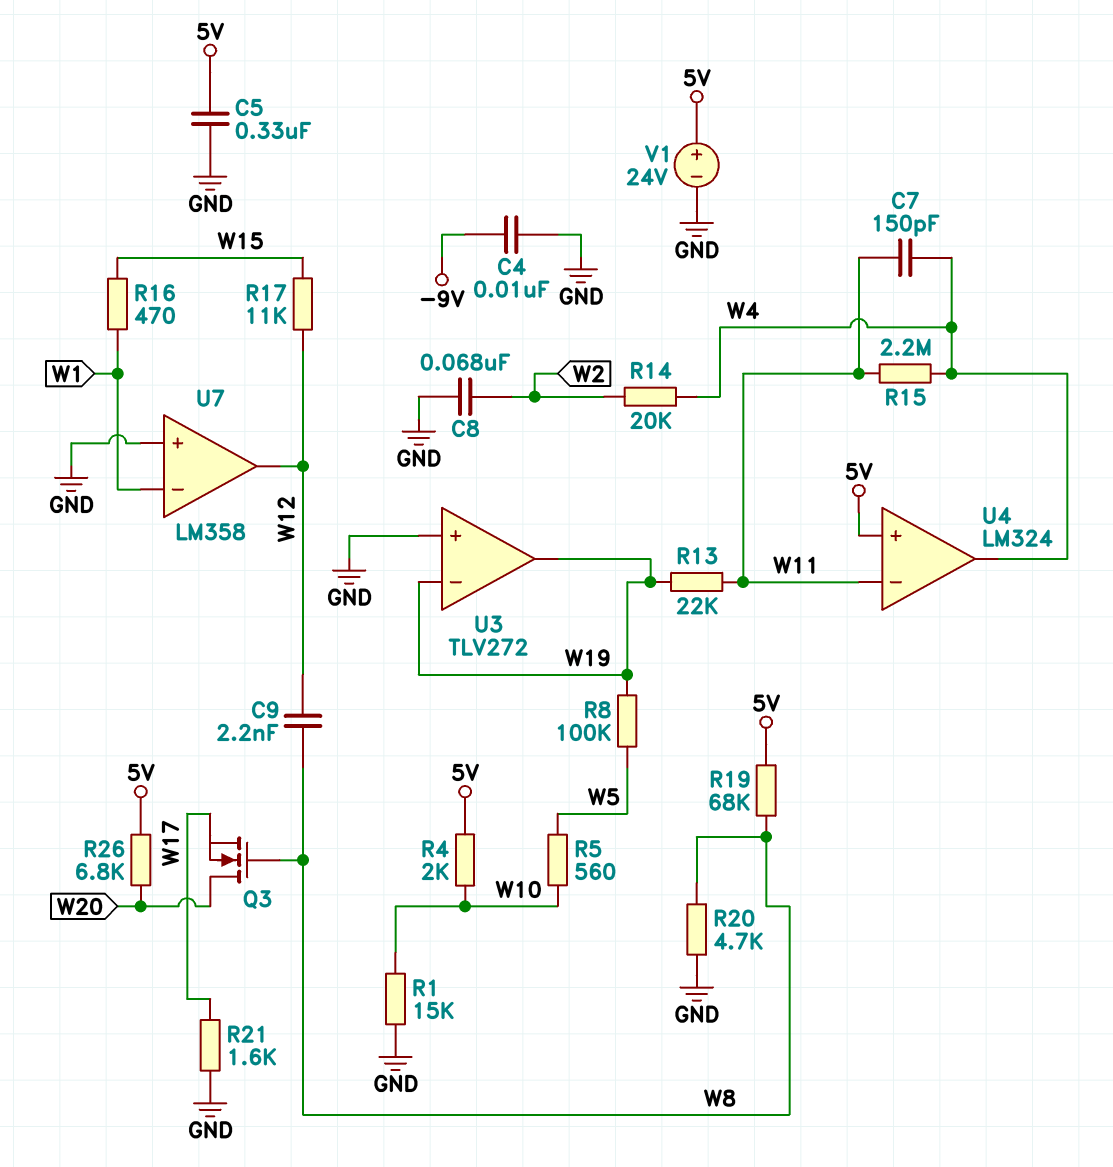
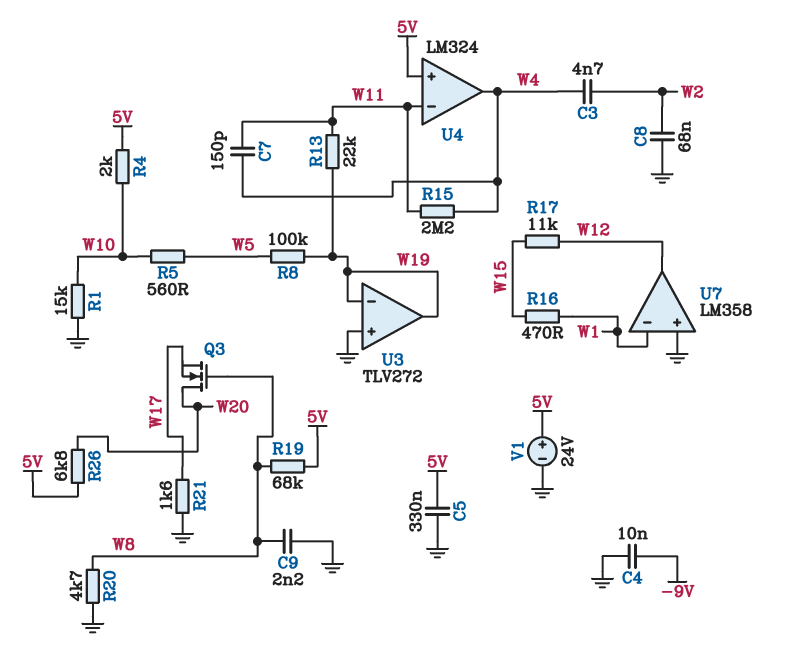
C3: none -> 4.7nF (W2, W4)
C9: 2.2nF (W8, W12) -> 2.2nF (GND, W8)
R14: 20k (W2, W4) -> none

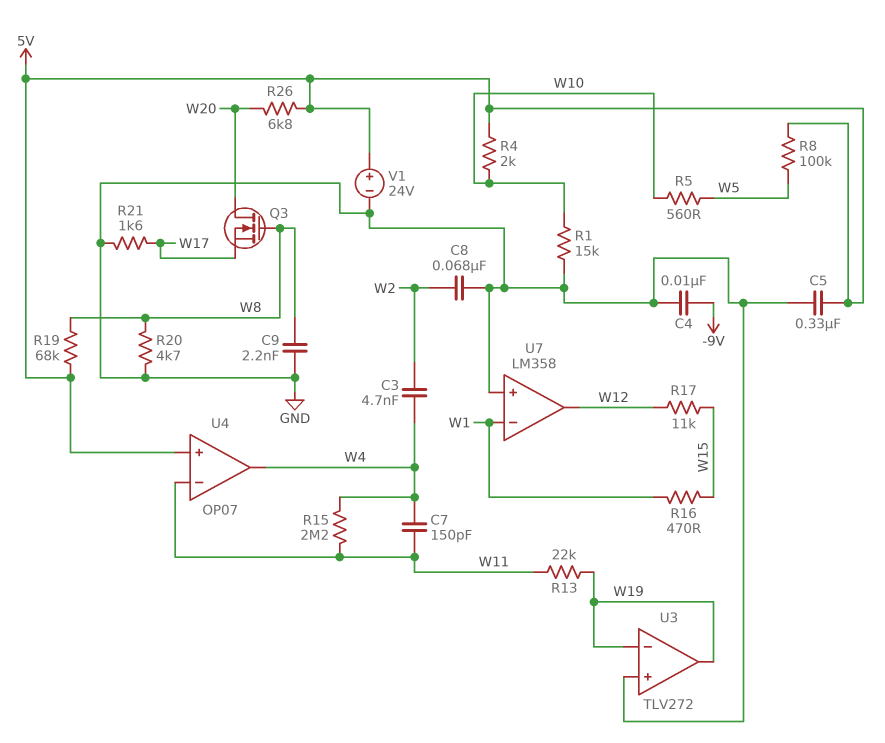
R8: 100k (W5, W19) -> 100k (5V, W5)
U4: LM324 -> OP07

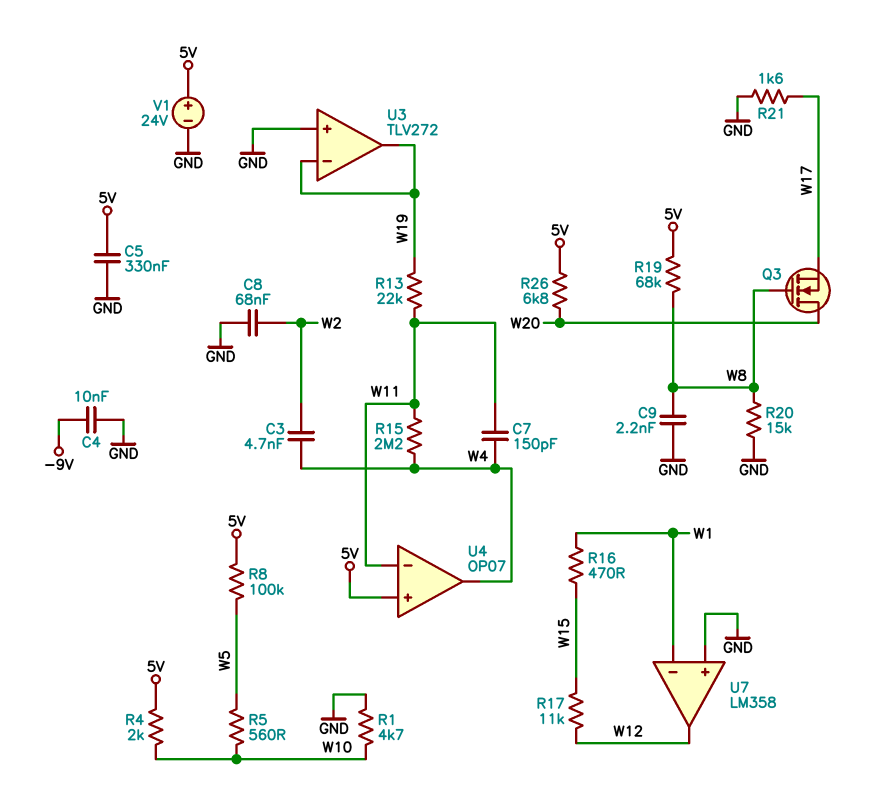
R1: 15k (GND, W10) -> 4.7k (GND, W10)
R20: 4.7k (GND, W8) -> 15k (GND, W8)

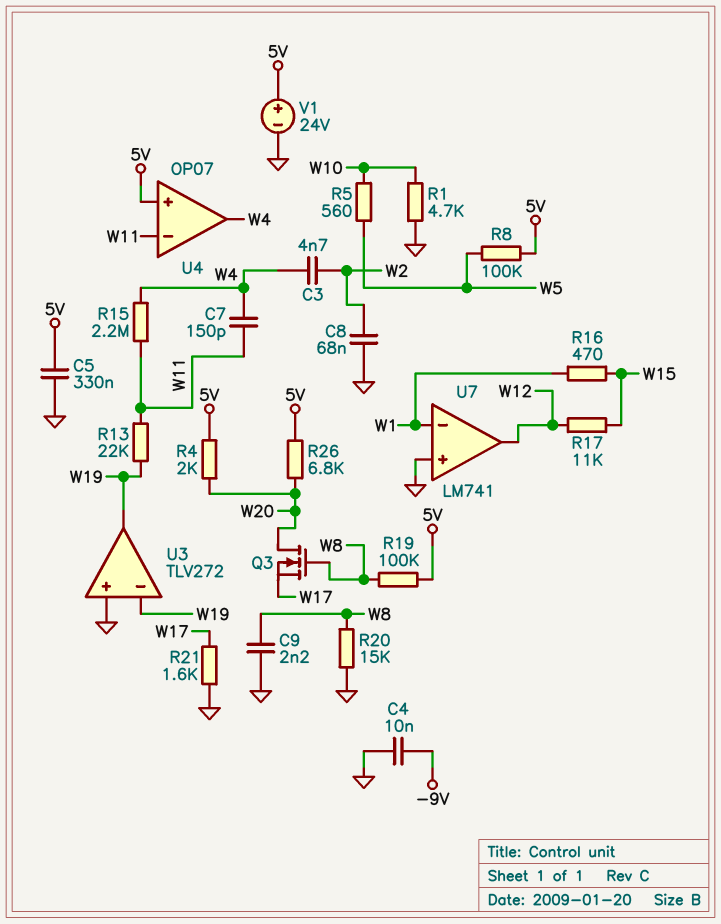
R4: 2k (5V, W10) -> 2k (5V, W20)
R19: 68k (5V, W8) -> 100k (5V, W8)
U7: LM358 -> LM741

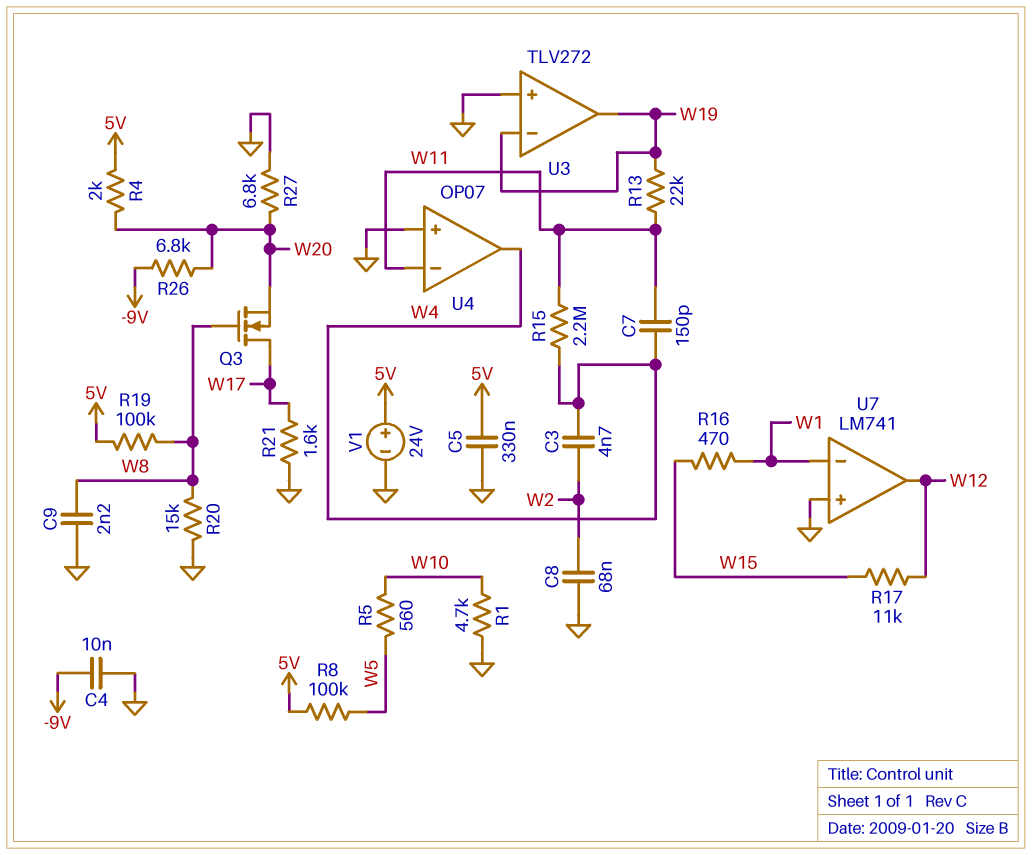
Q3: NMOS (G W8, D W20, S W17) -> NMOS (G W8, D W17, S W20)
R26: 6.8k (5V, W20) -> 6.8k (-9V, W20)
R27: none -> 6.8k (GND, W20)
U4 pin in+: 5V -> GND

